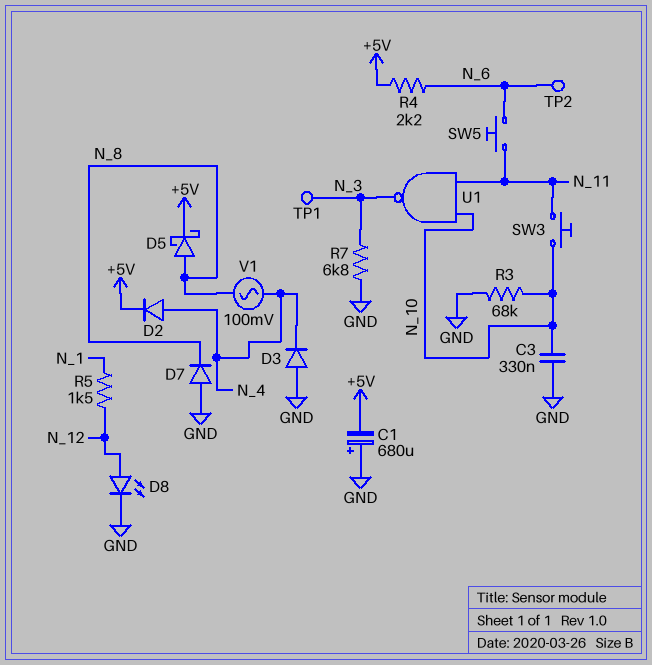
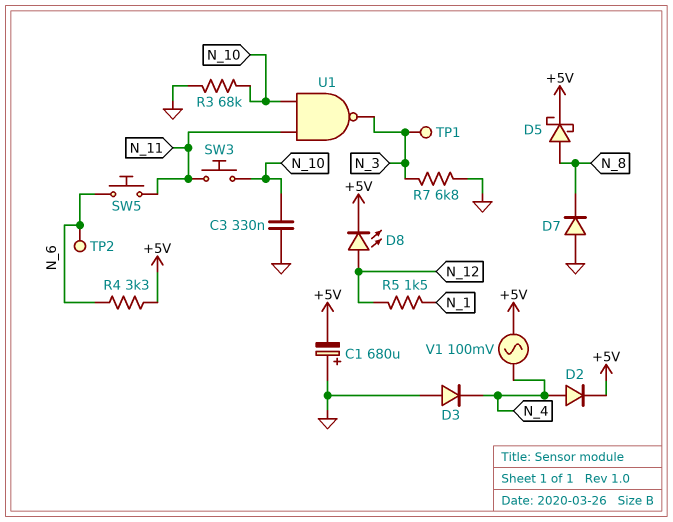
D8: LED (A N_12, K GND) -> LED (A N_12, K +5V)
R4: 2.2k (+5V, N_6) -> 3.3k (+5V, N_6)
V1: AC 100mV (N_4, N_8) -> AC 100mV (+5V, N_4)

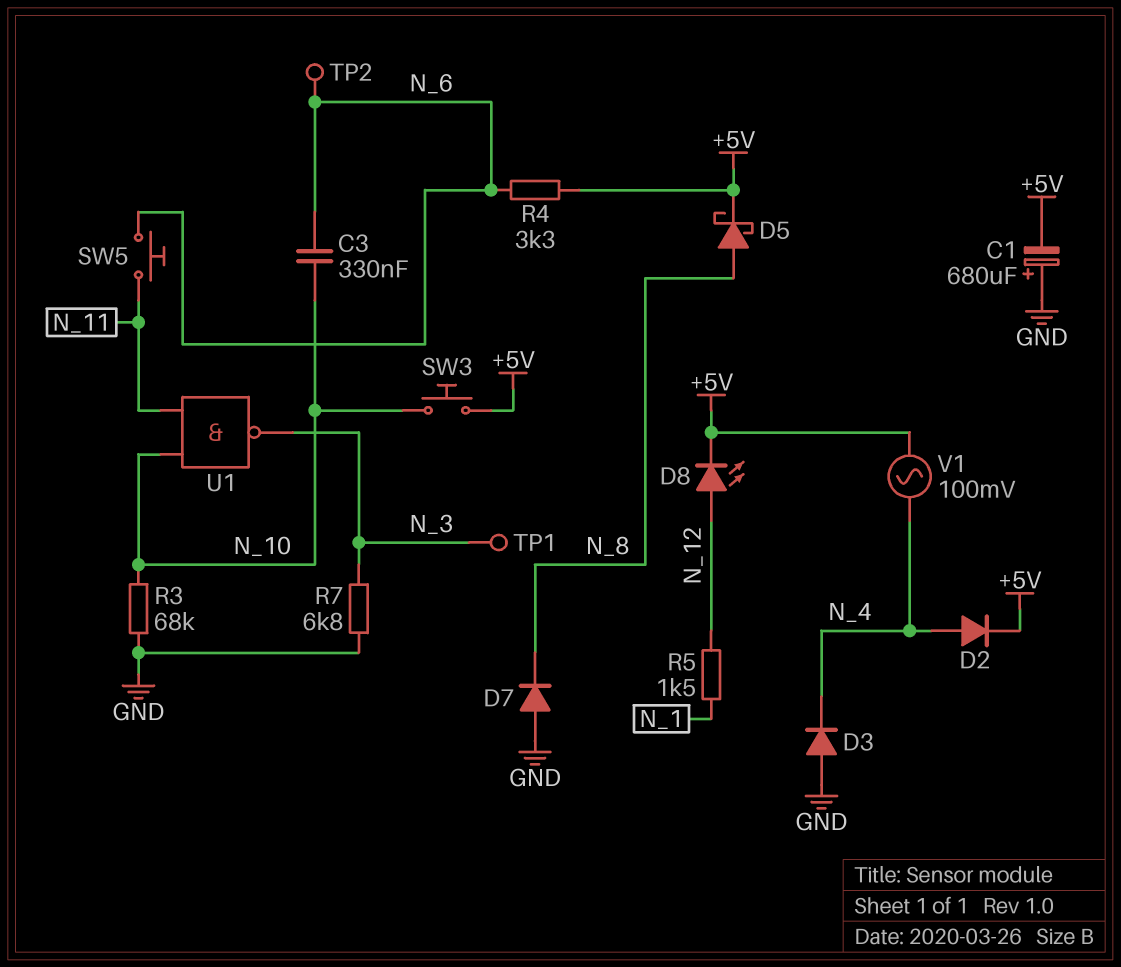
C3: 330nF (GND, N_10) -> 330nF (N_6, N_10)
SW3: button (N_10, N_11) -> button (+5V, N_10)

